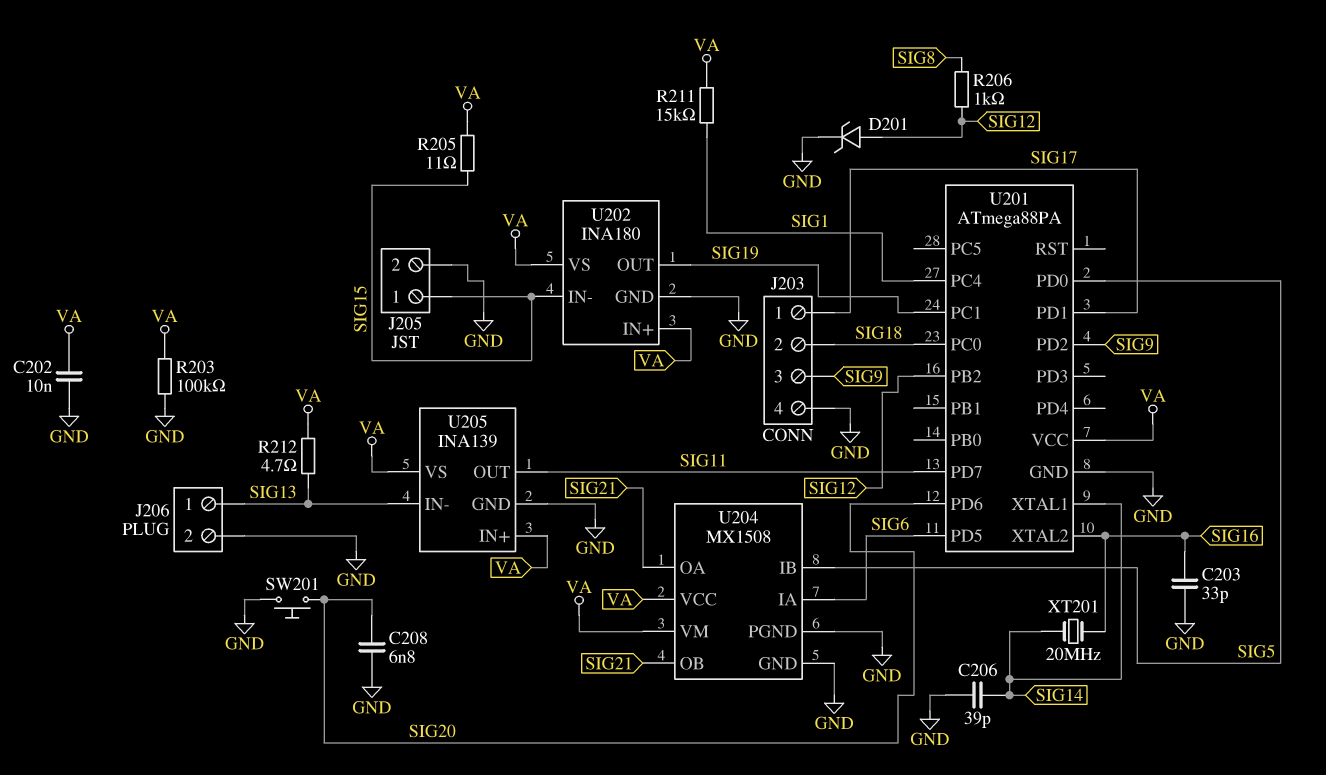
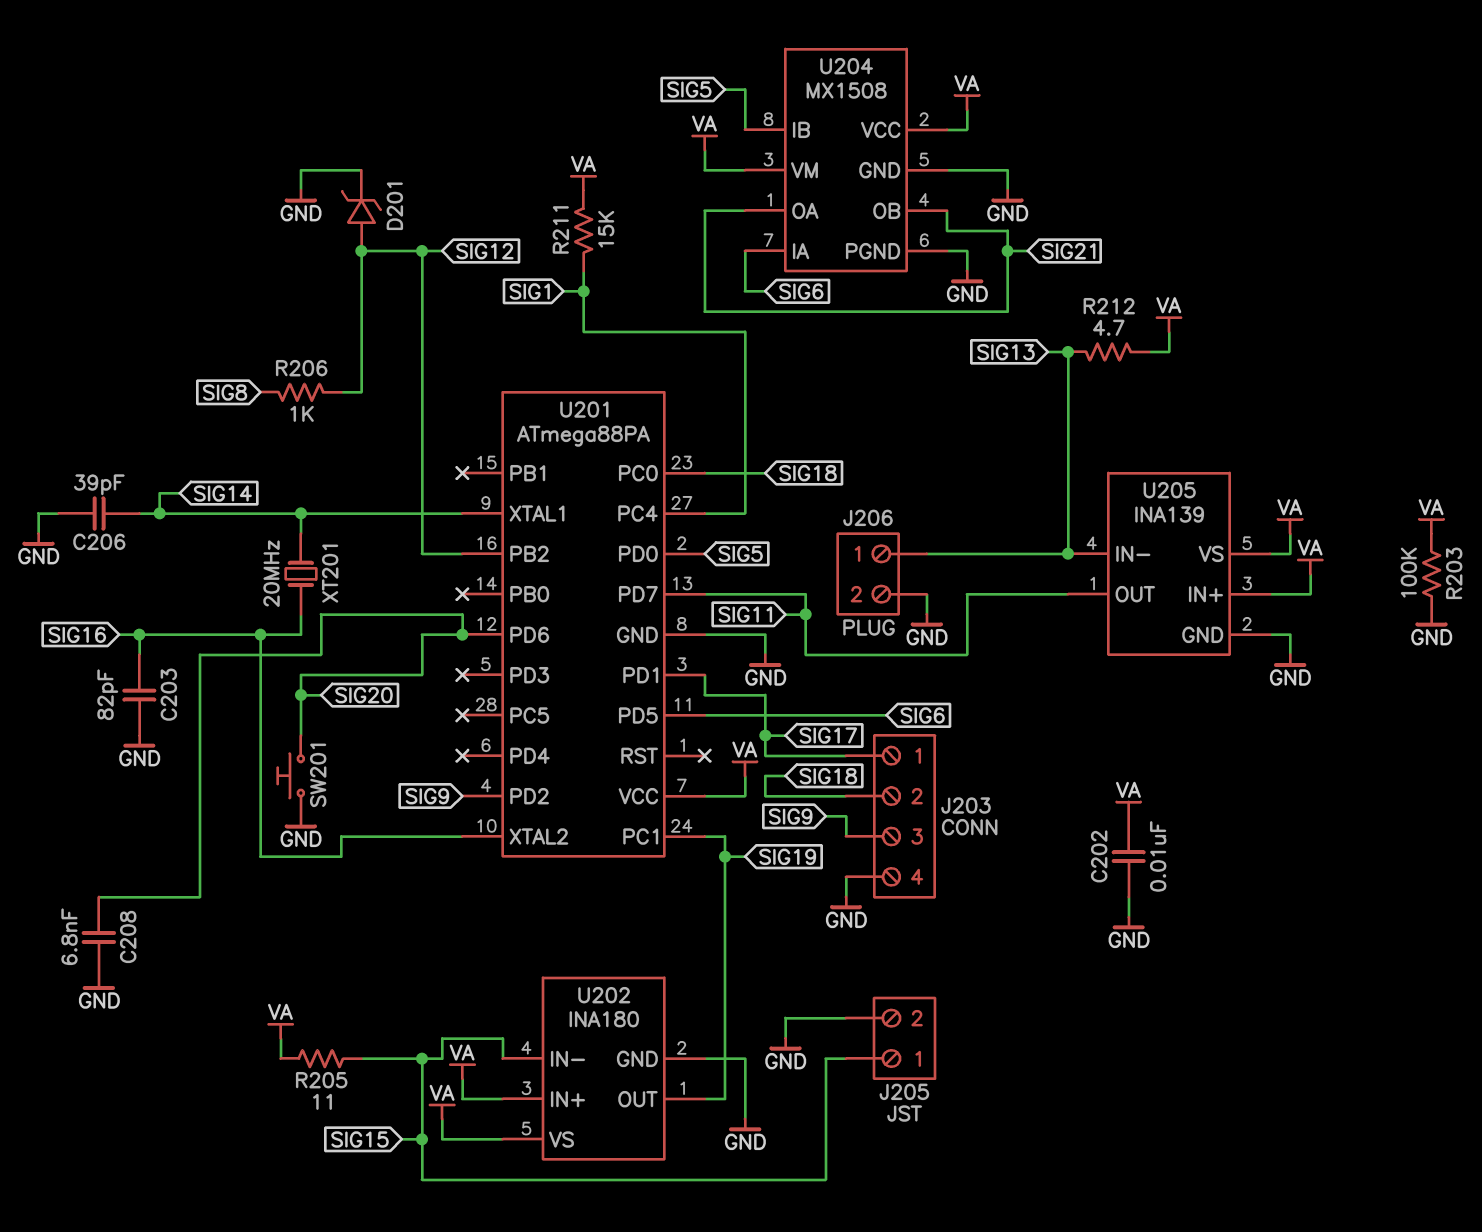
C203: 33pF (GND, SIG16) -> 82pF (GND, SIG16)

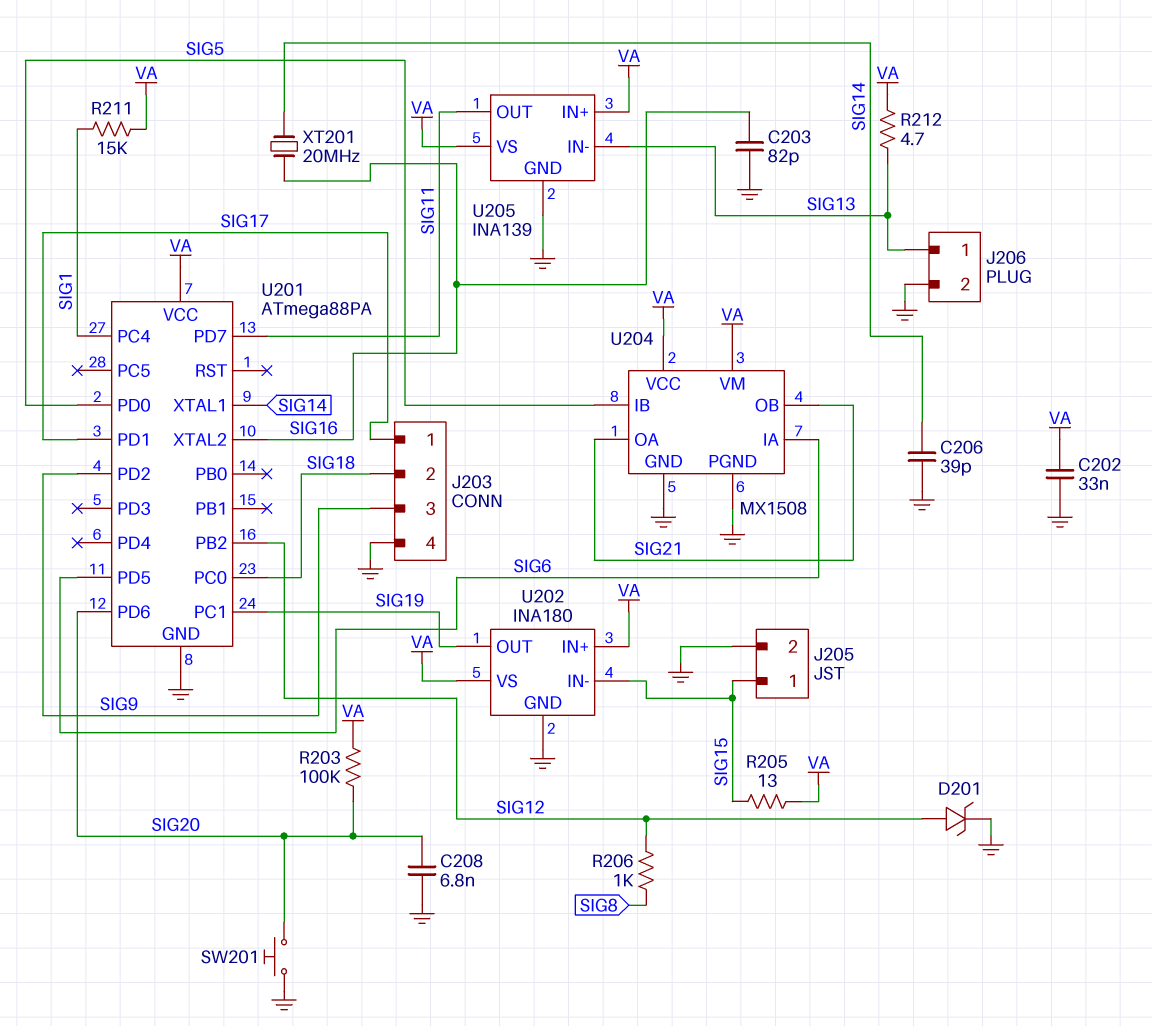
C202: 10nF (GND, VA) -> 33nF (GND, VA)
R203: 100k (GND, VA) -> 100k (SIG20, VA)
R205: 11 (SIG15, VA) -> 13 (SIG15, VA)

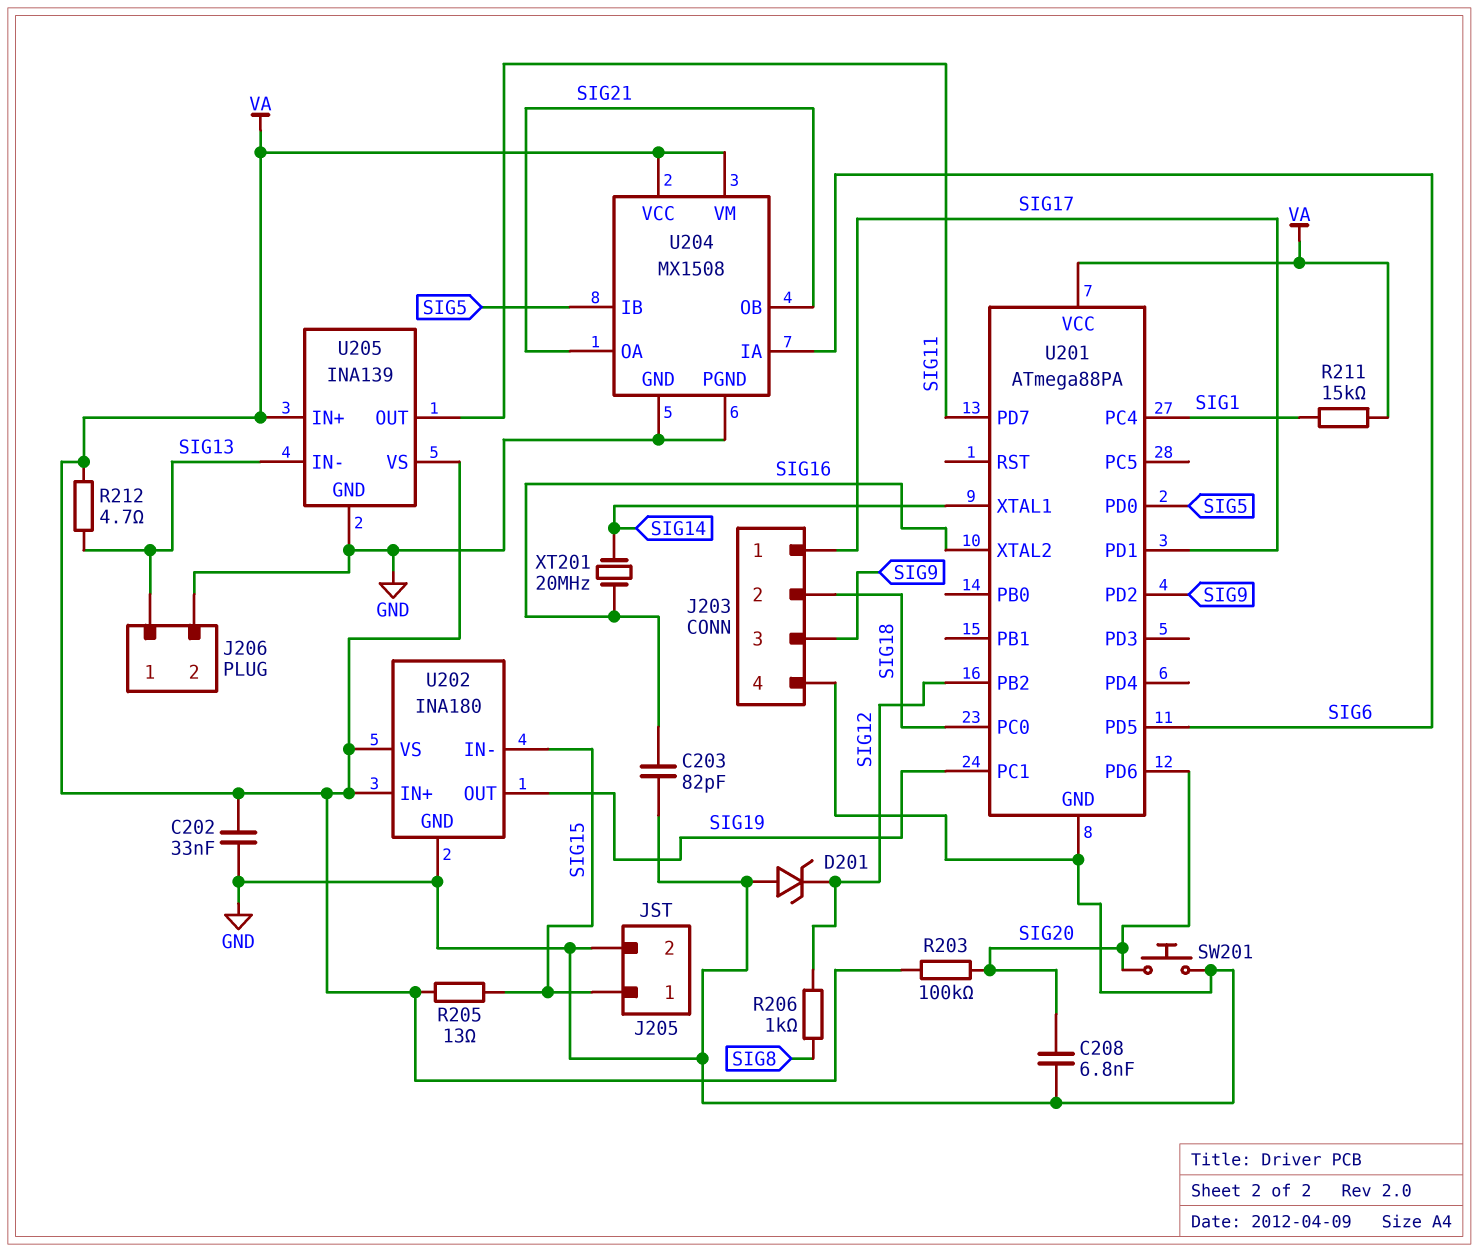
C206: 39pF (GND, SIG14) -> none
D201: zener (A SIG12, K GND) -> zener (A GND, K SIG12)

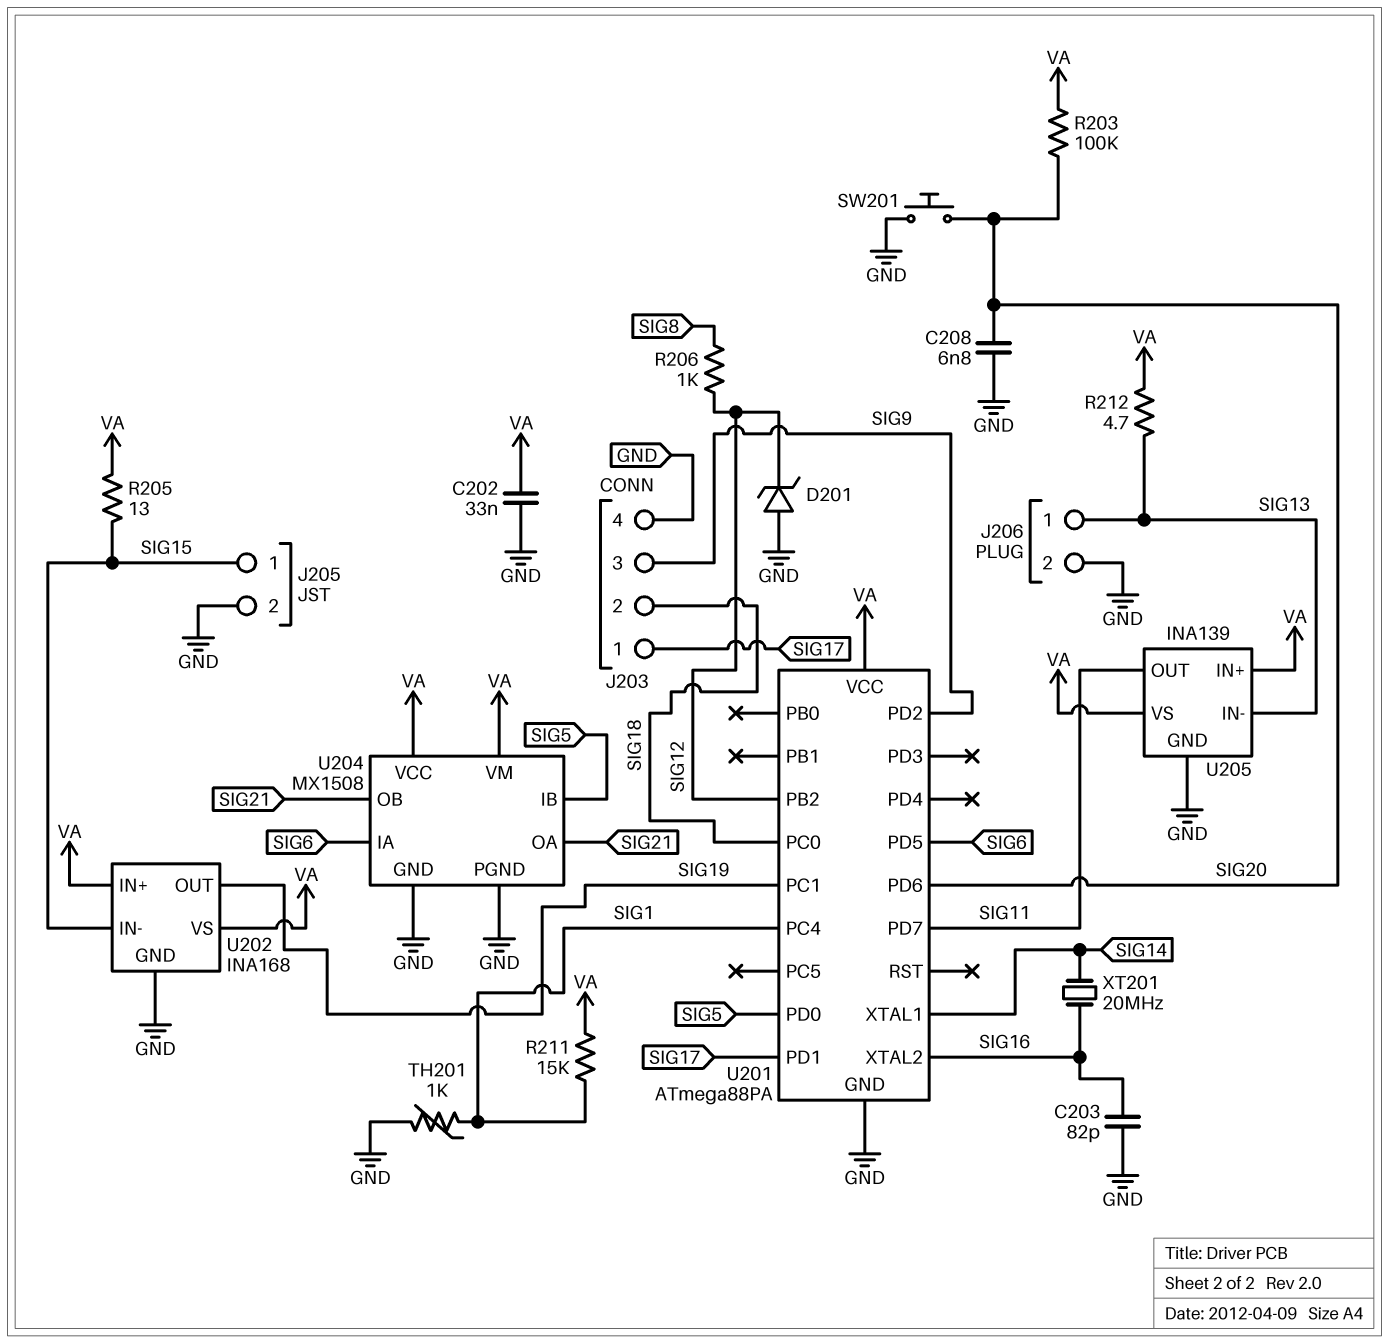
TH201: none -> 1k (GND, SIG1)
U202: INA180 -> INA168

